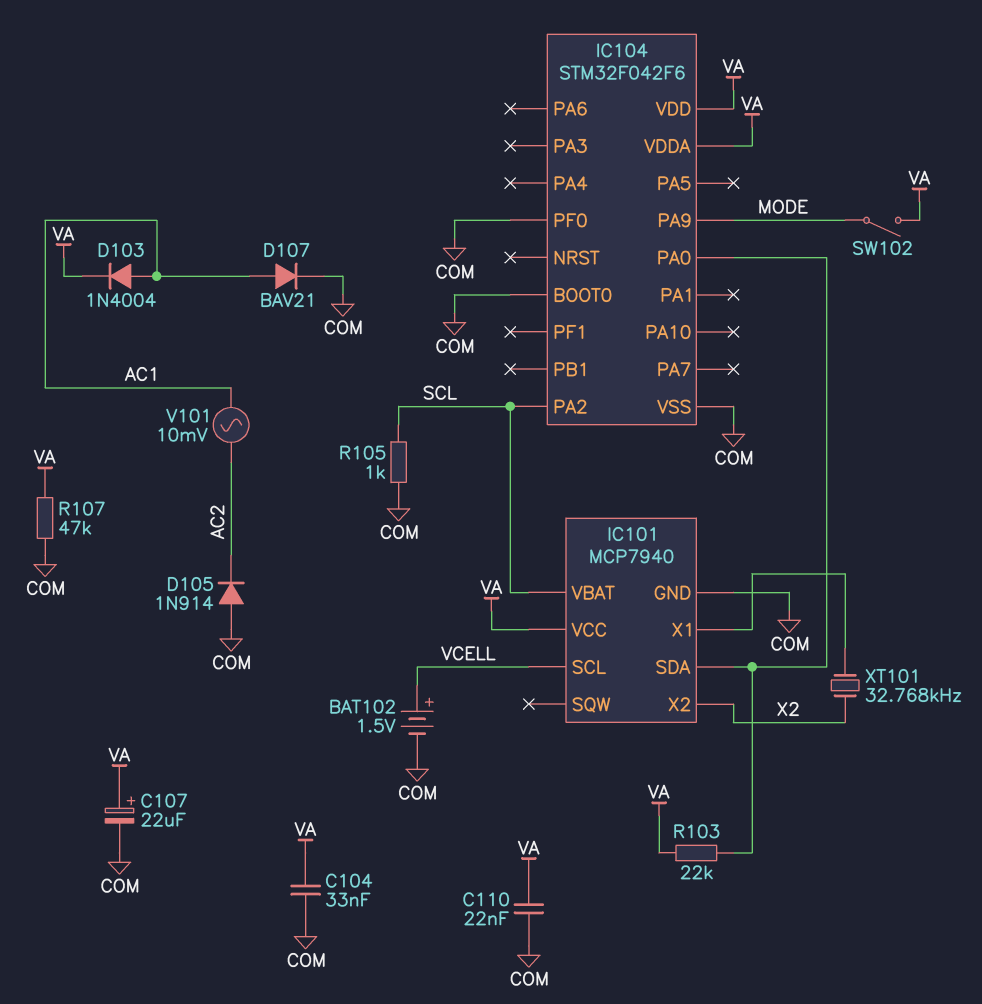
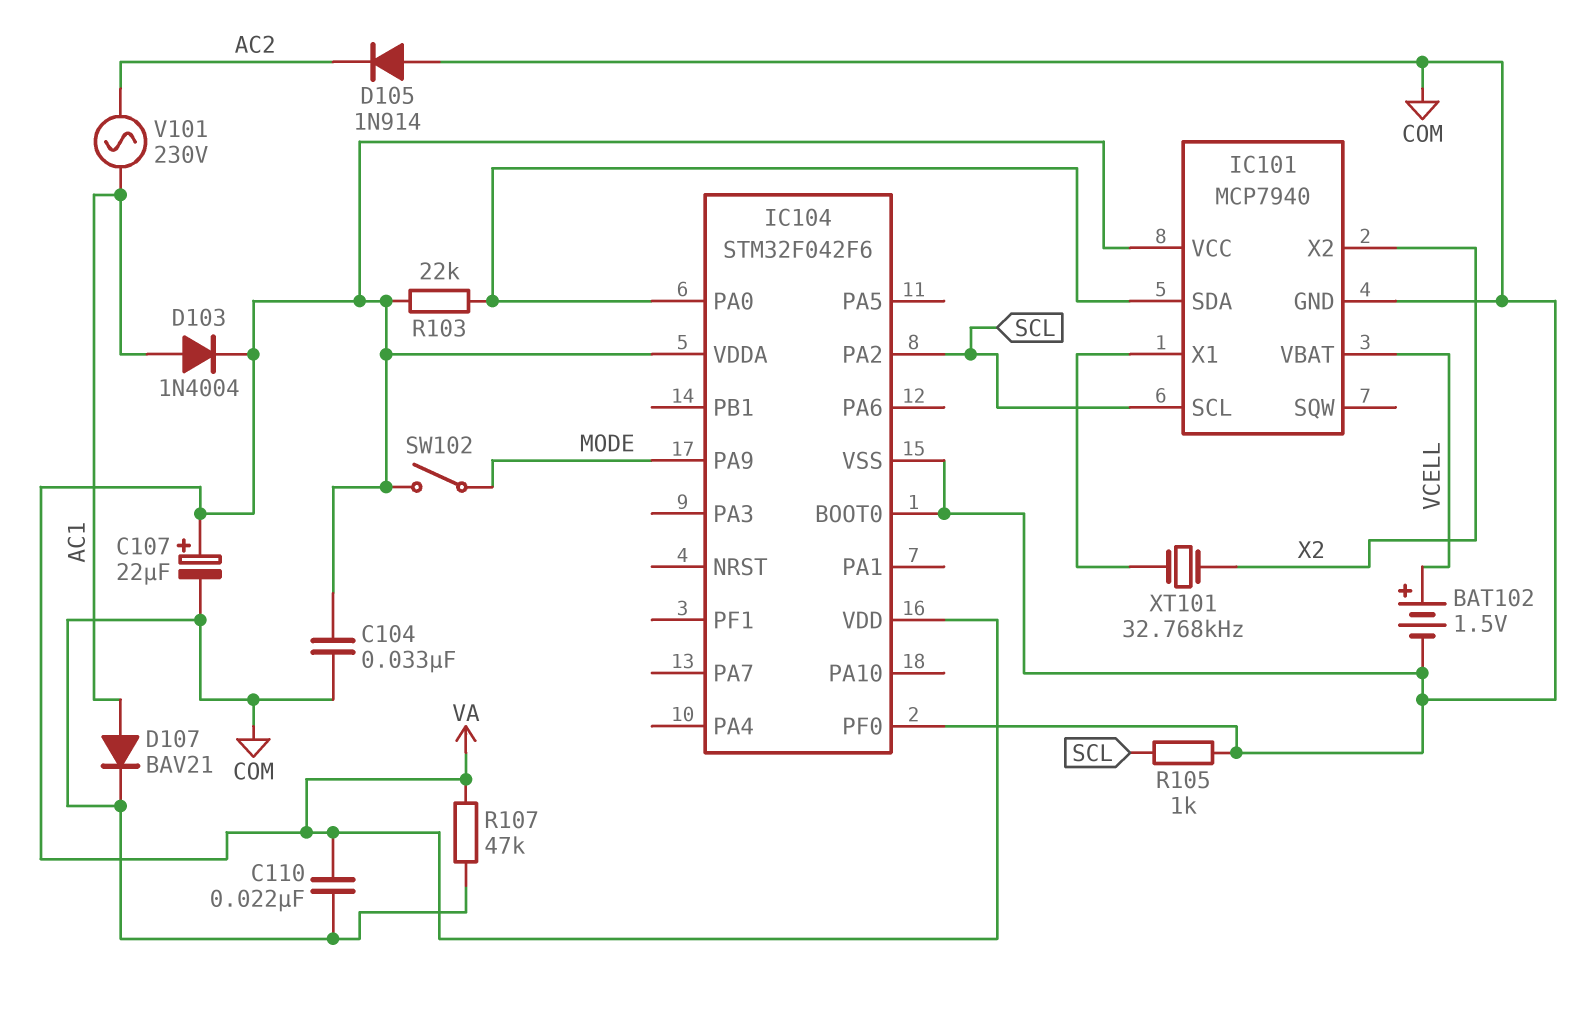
IC101 pin SCL: VCELL -> SCL
IC101 pin VBAT: SCL -> VCELL
V101: AC 10mV (AC1, AC2) -> AC 230V (AC1, AC2)

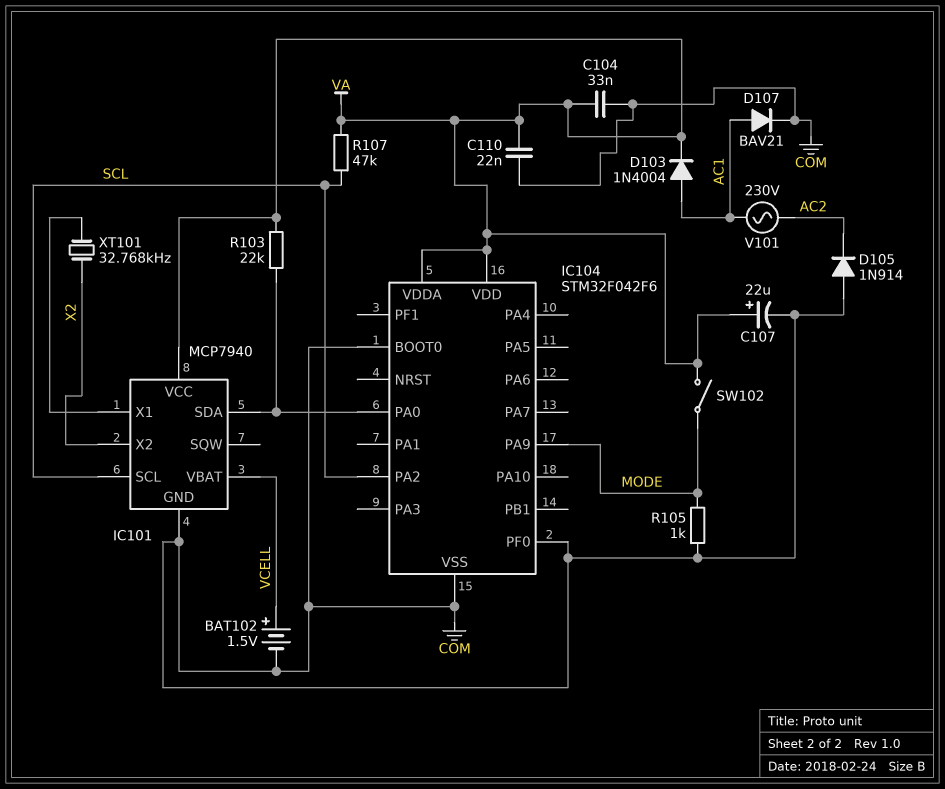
R105: 1k (COM, SCL) -> 1k (COM, MODE)
R107: 47k (COM, VA) -> 47k (SCL, VA)

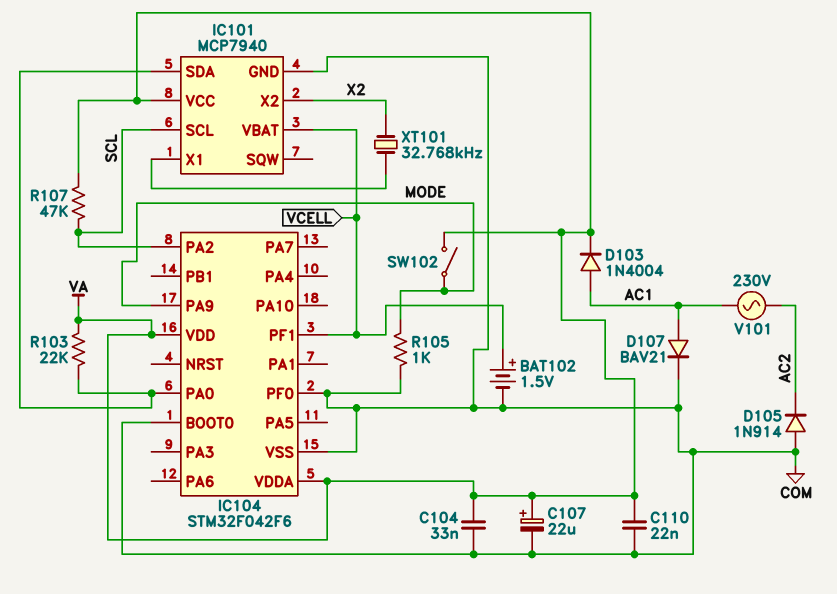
IC104 pin PF1: none -> VCELL

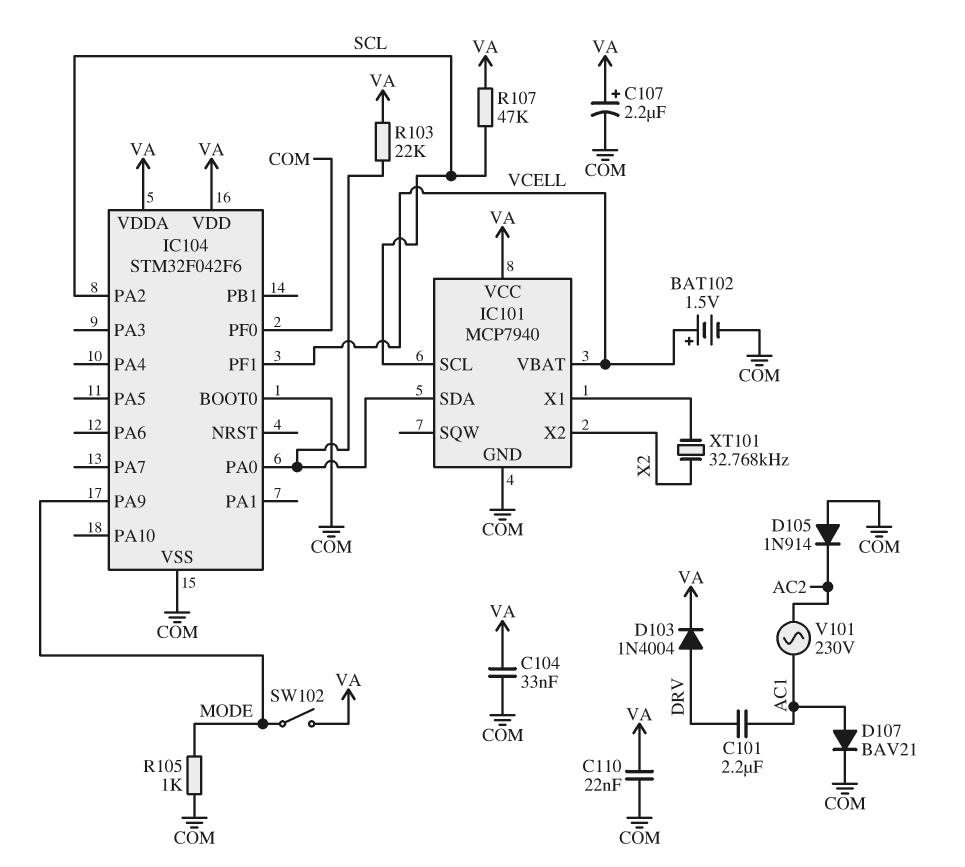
C101: none -> 2.2uF (AC1, DRV)
C107: 22uF (plus VA, minus COM) -> 2.2uF (plus VA, minus COM)
D103: diode 1N4004 (A AC1, K VA) -> diode 1N4004 (A DRV, K VA)

